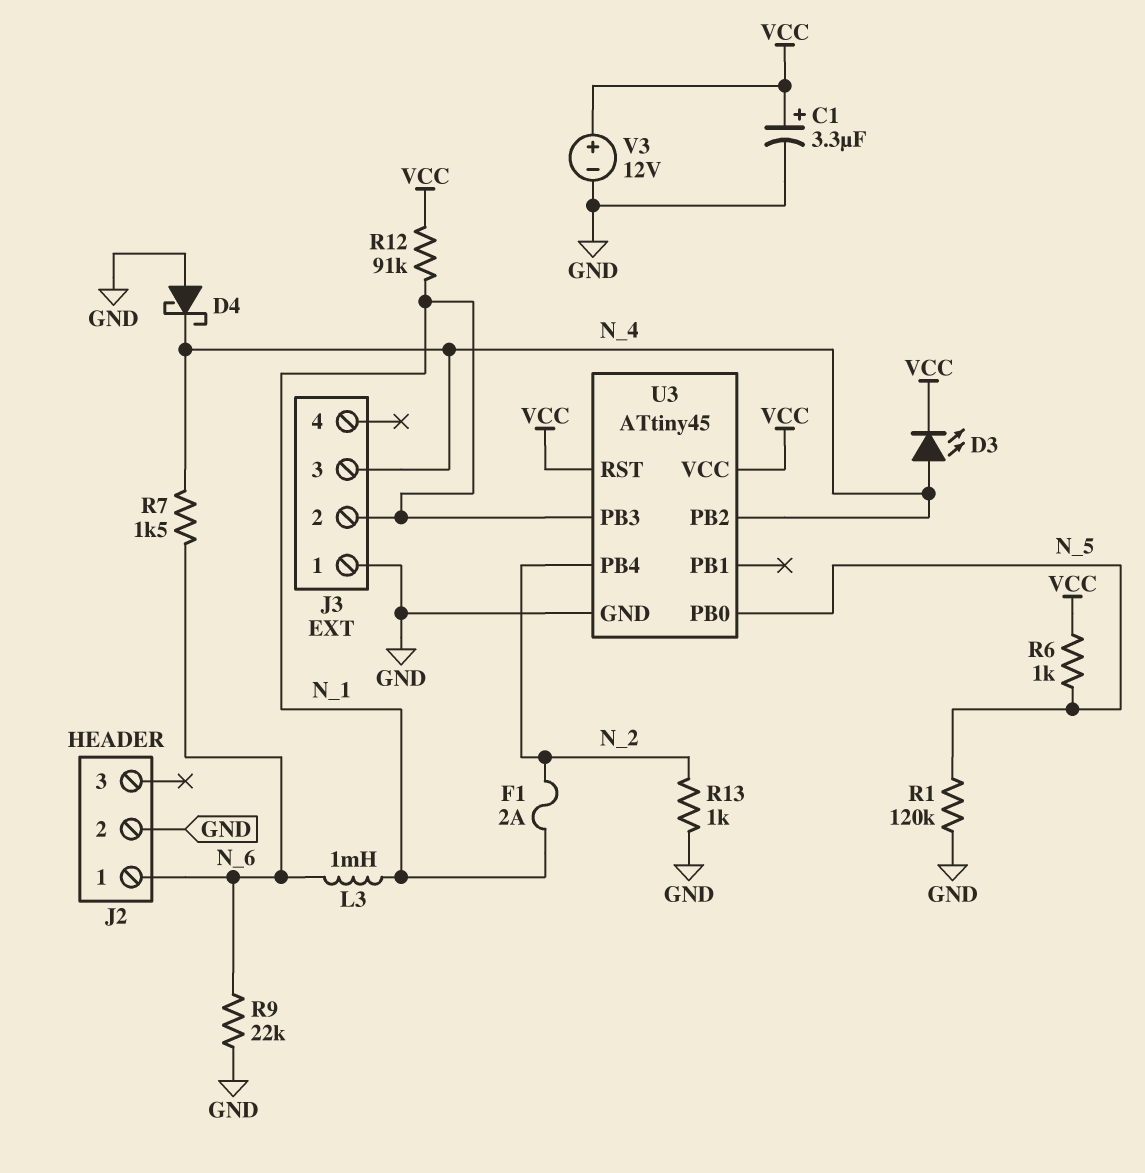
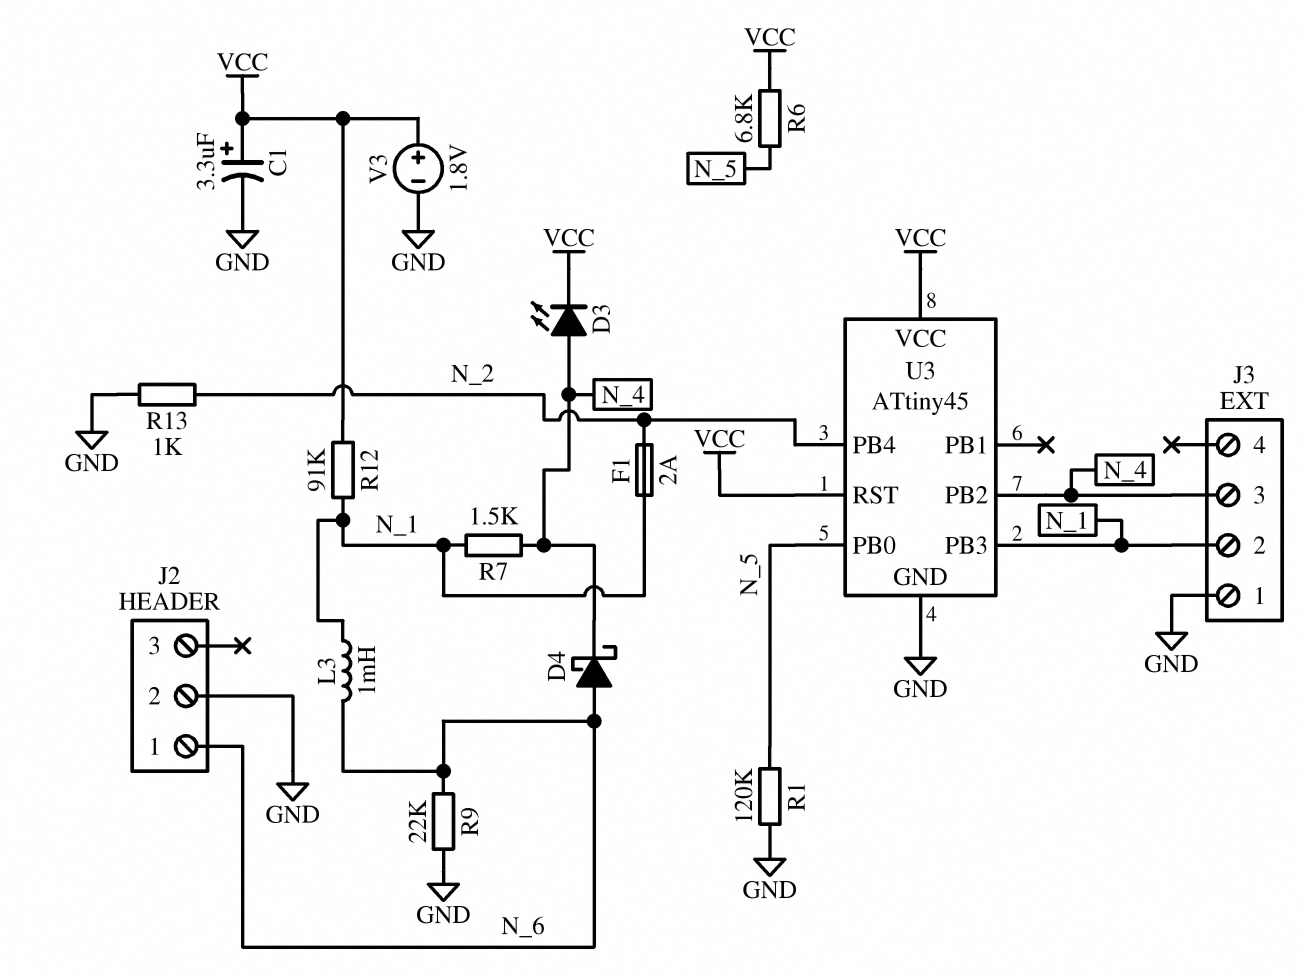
D4: schottky (A GND, K N_4) -> schottky (A N_6, K N_4)
R6: 1k (N_5, VCC) -> 6.8k (N_5, VCC)
R7: 1.5k (N_4, N_6) -> 1.5k (N_1, N_4)
V3: 12V (plus VCC, minus GND) -> 1.8V (plus VCC, minus GND)

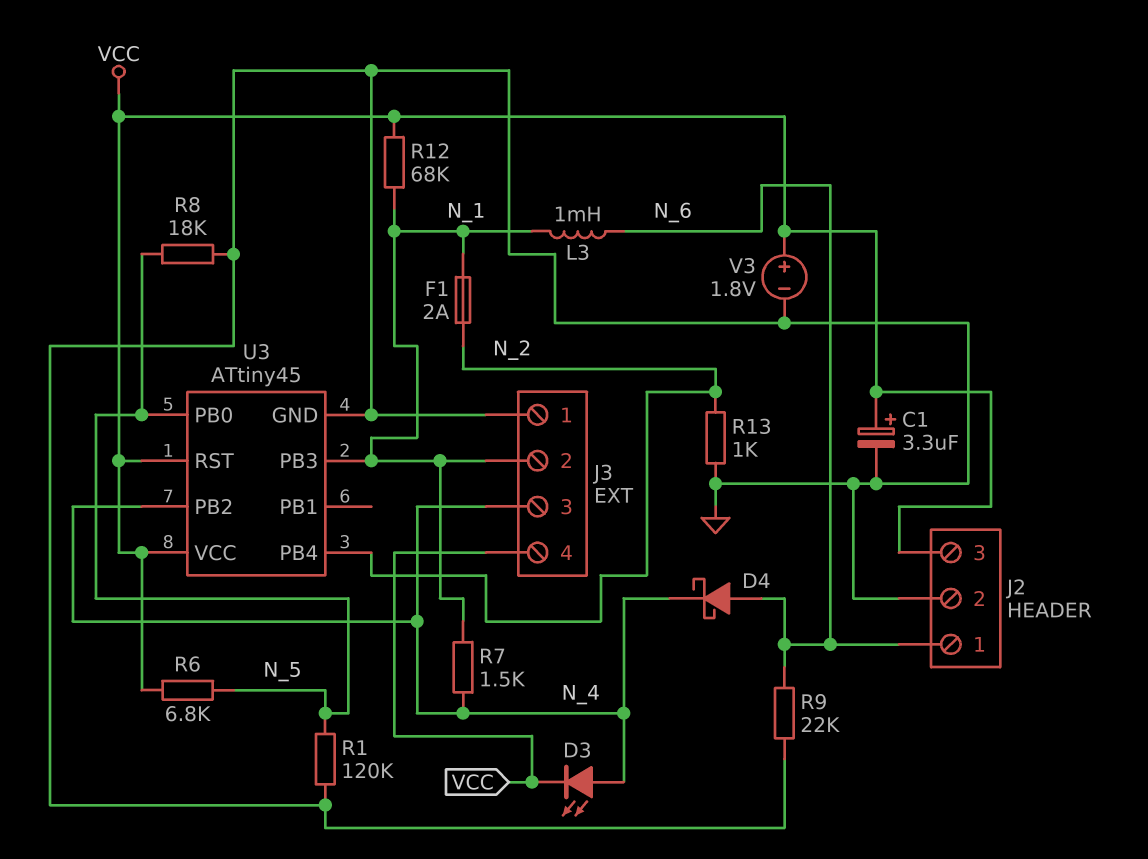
J2 pin 3: none -> VCC
J3 pin 4: none -> VCC
R8: none -> 18k (GND, N_5)
R12: 91k (N_1, VCC) -> 68k (N_1, VCC)

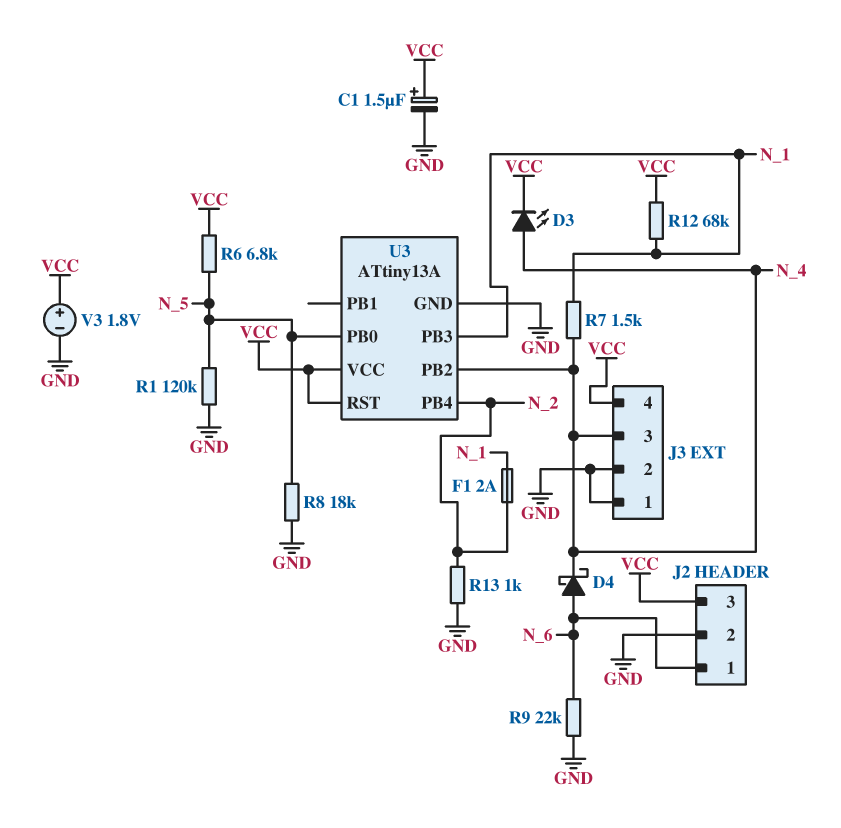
C1: 3.3uF (plus VCC, minus GND) -> 1.5uF (plus VCC, minus GND)
J3 pin 2: N_1 -> GND
L3: 1mH (N_1, N_6) -> none
U3: ATtiny45 -> ATtiny13A

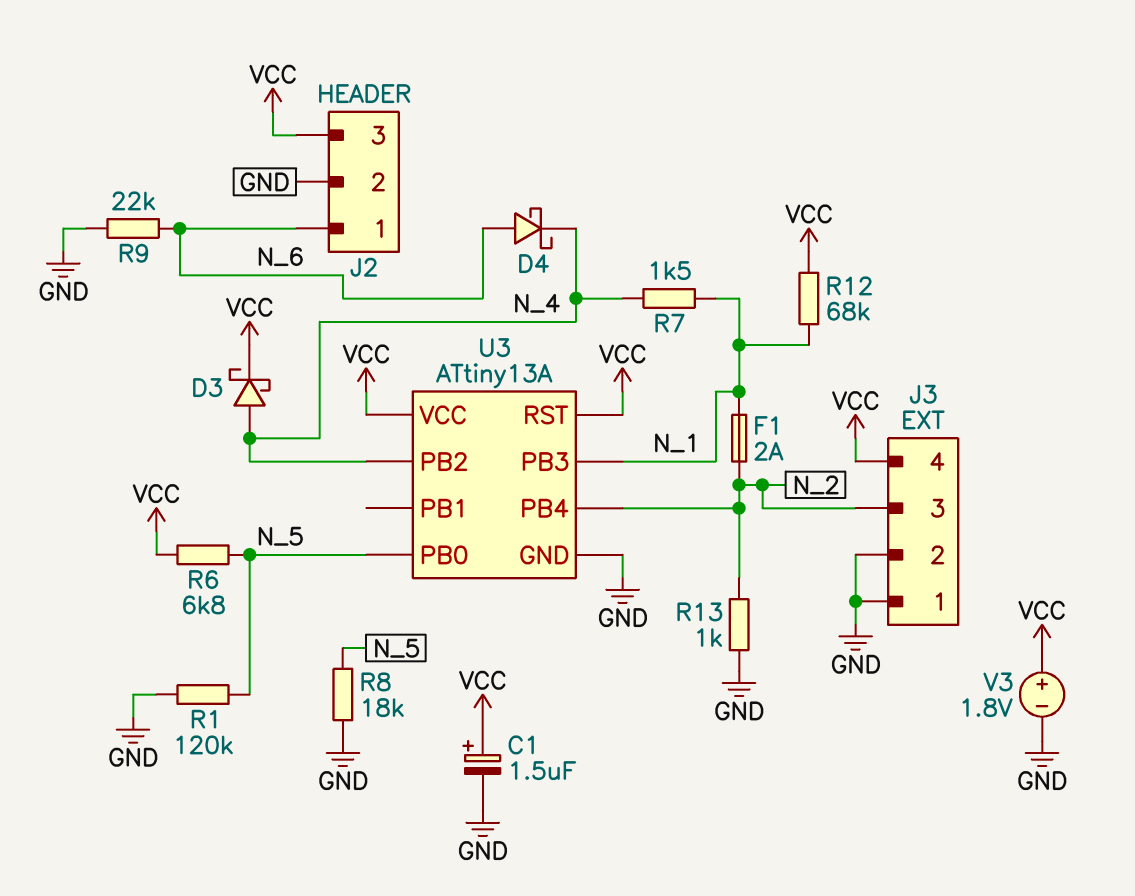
D3: LED (A N_4, K VCC) -> schottky (A N_4, K VCC)
J3 pin 3: N_4 -> N_2

